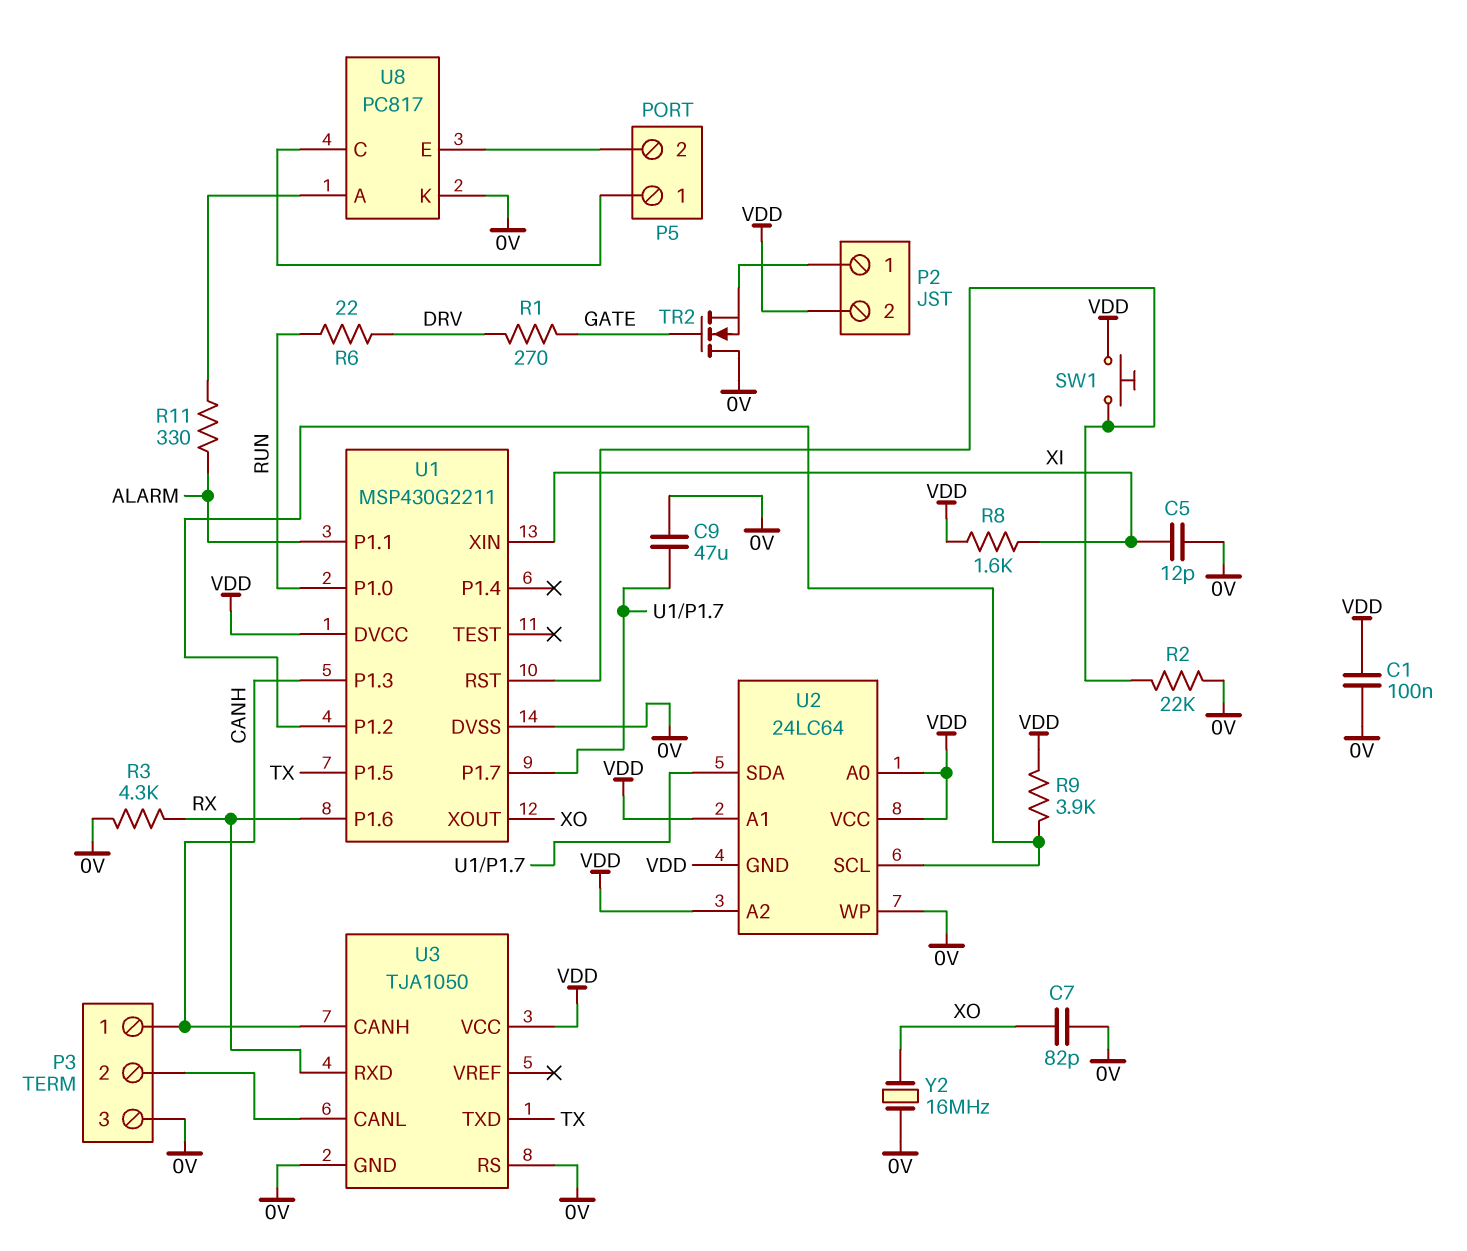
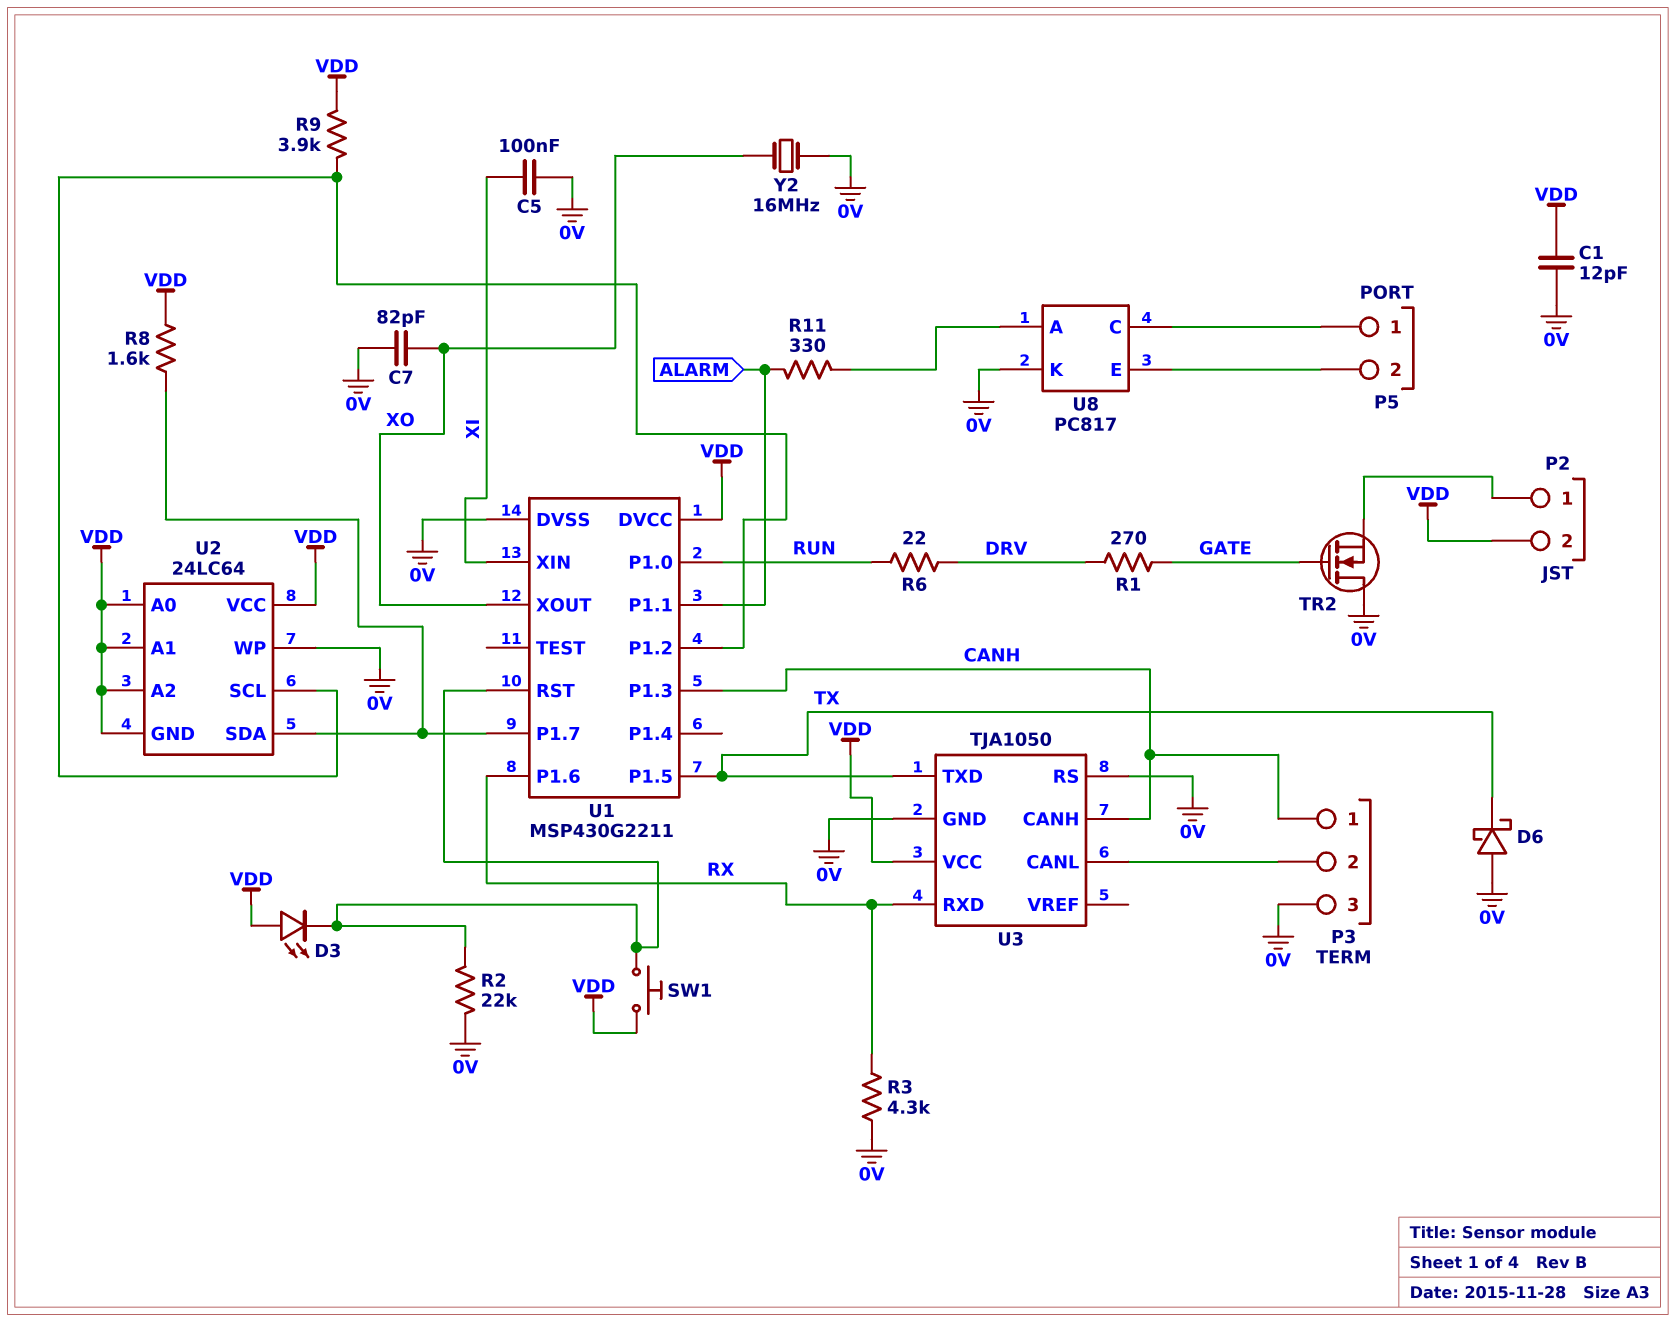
C1: 100nF (0V, VDD) -> 12pF (0V, VDD)
C5: 12pF (0V, XI) -> 100nF (0V, XI)
C9: 47uF (0V, U1/P1.7) -> none
D3: none -> LED (A VDD, K U1/RST)
D6: none -> schottky (A 0V, K TX)
R8: 1.6k (VDD, XI) -> 1.6k (U1/P1.7, VDD)

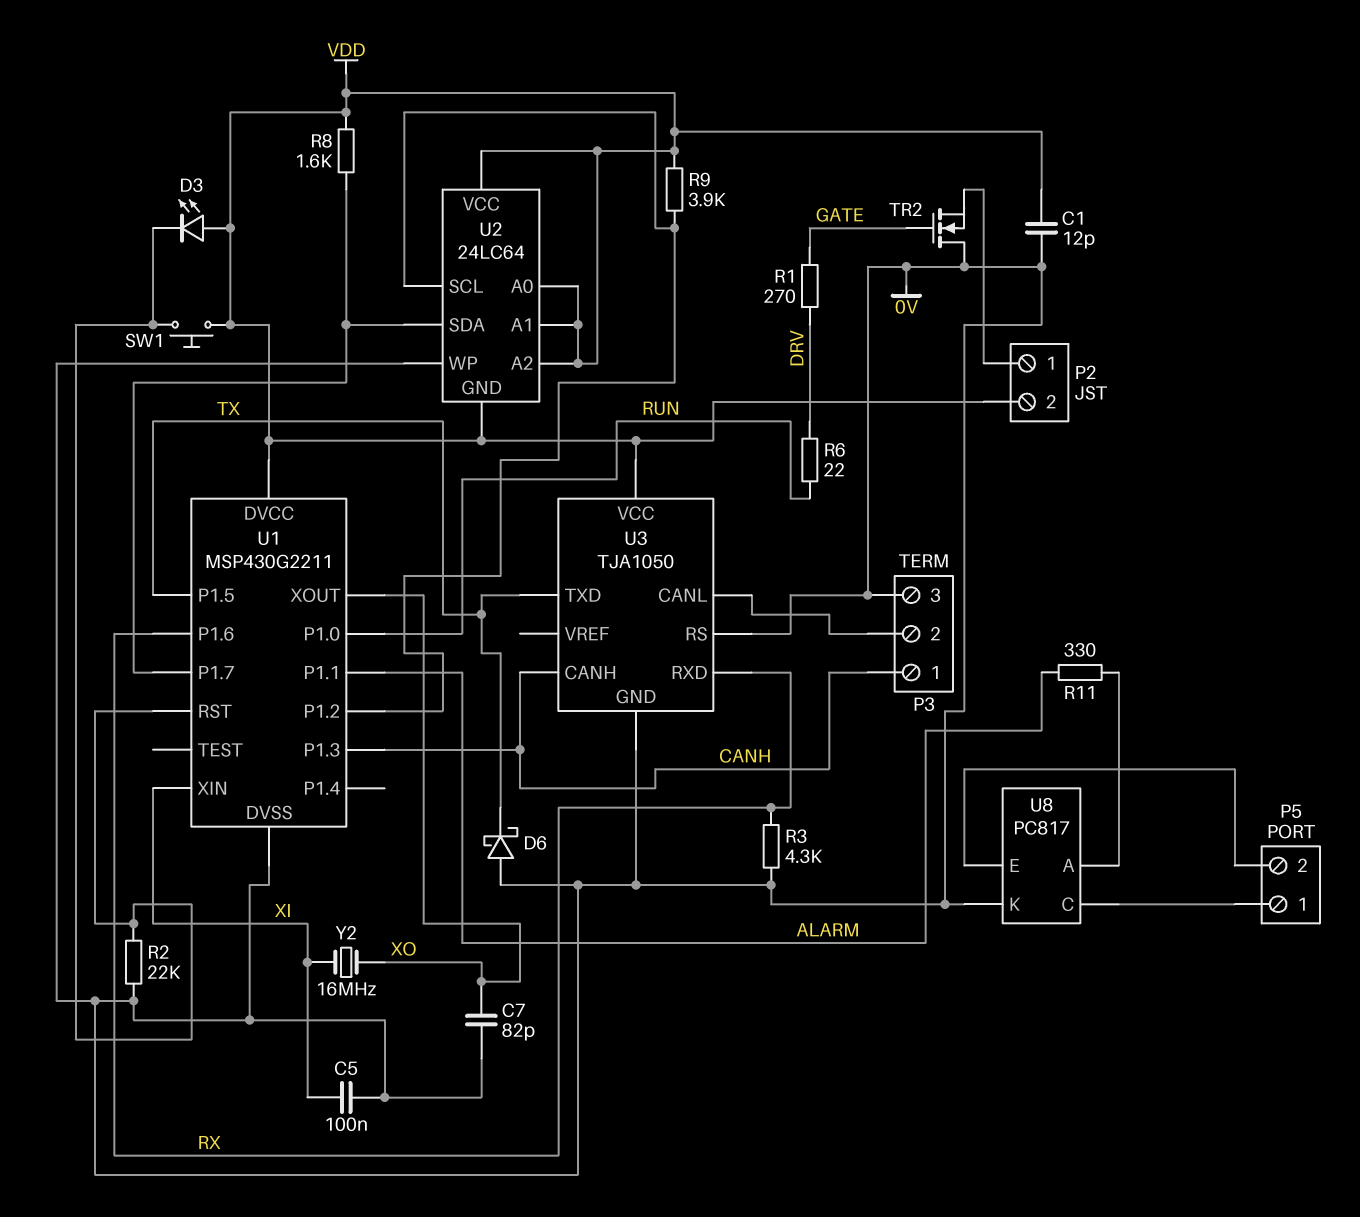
Y2: 16MHz (0V, XO) -> 16MHz (XI, XO)

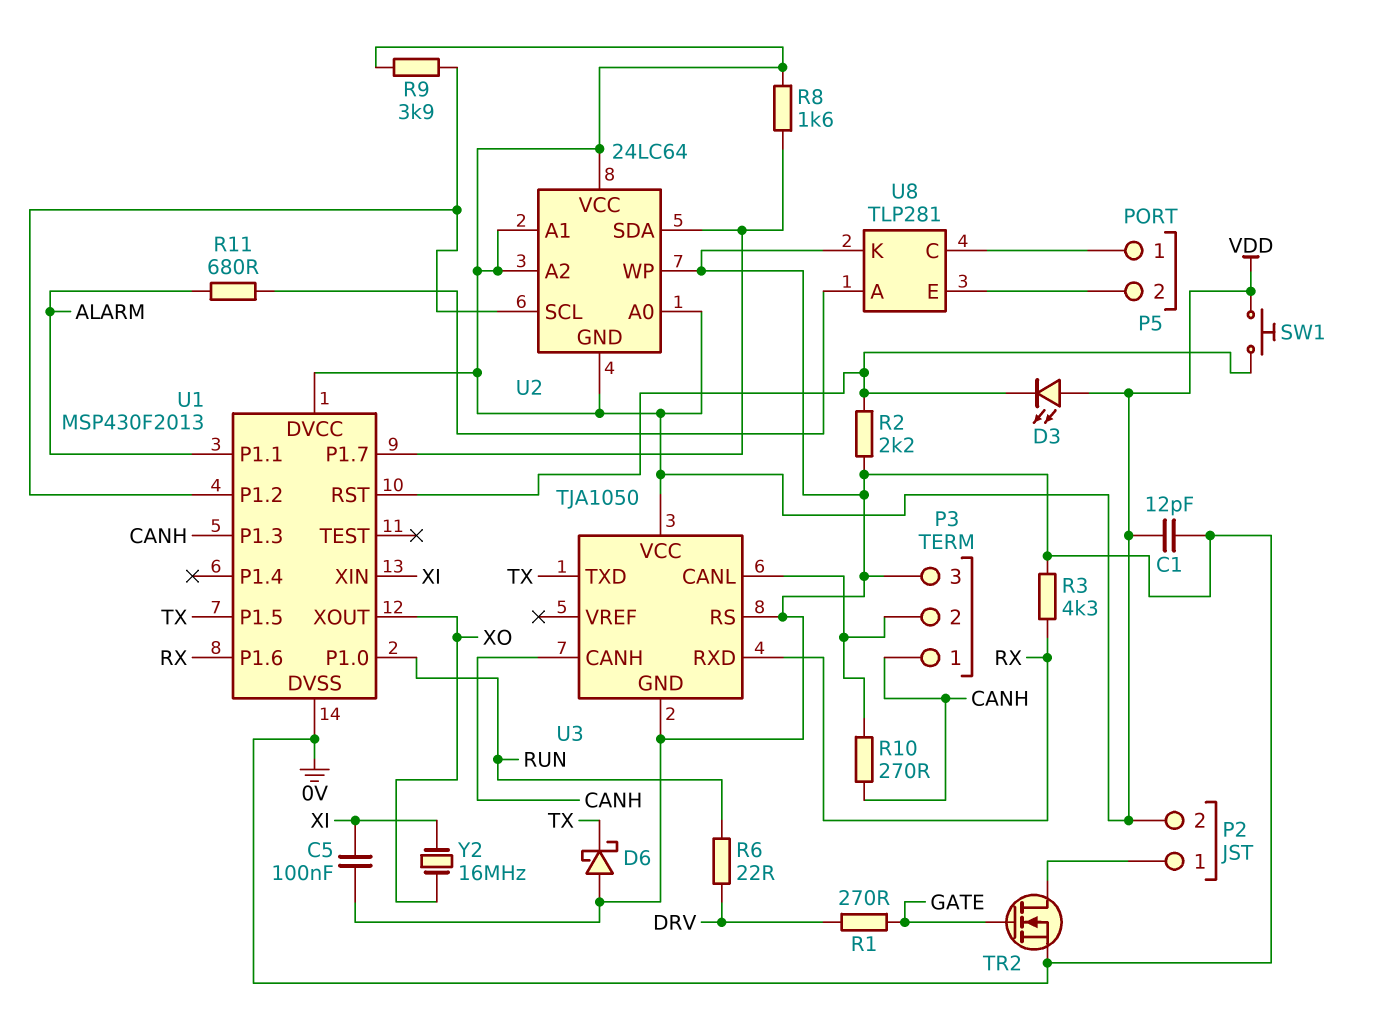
C7: 82pF (0V, XO) -> none
R2: 22k (0V, U1/RST) -> 2.2k (0V, U1/RST)
R10: none -> 270 (CANH, P3/2)
R11: 330 (ALARM, U8/A) -> 680 (ALARM, U8/A)
TR2: NMOS (G GATE, D 0V, S P2/1) -> NMOS (G GATE, D P2/1, S 0V)
U1: MSP430G2211 -> MSP430F2013
U8: PC817 -> TLP281

